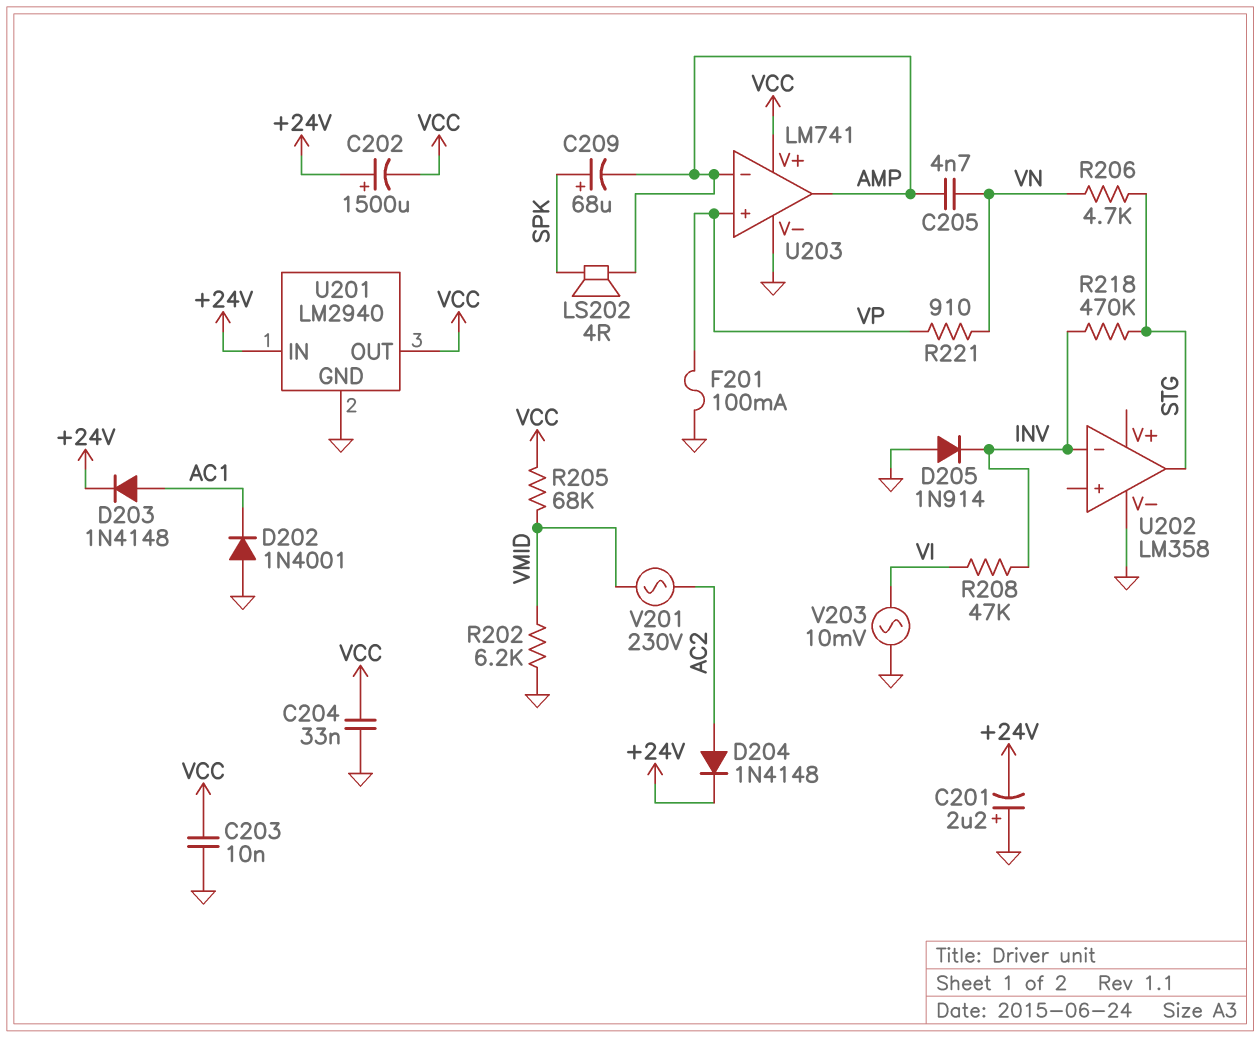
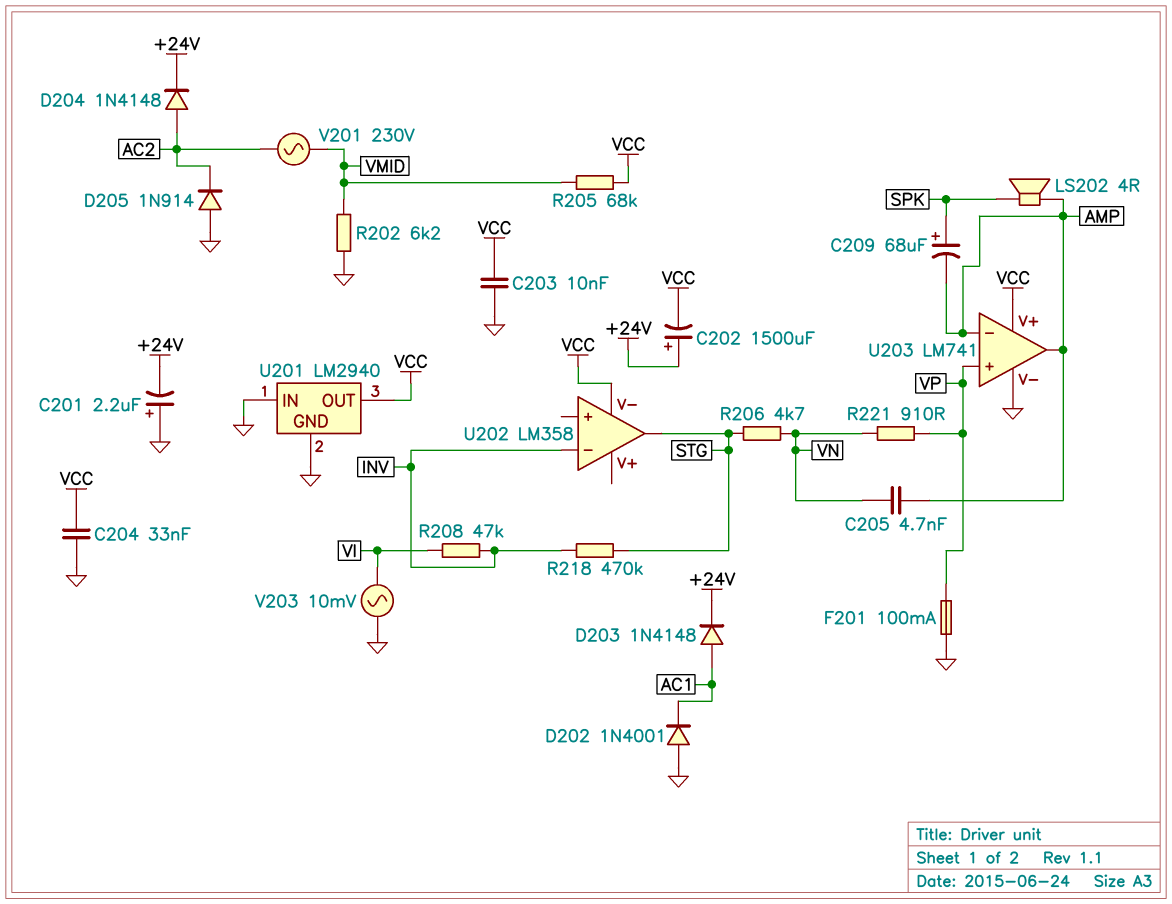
D205: diode 1N914 (A GND, K INV) -> diode 1N914 (A GND, K AC2)
U201 pin IN: +24V -> GND
U202 pin V-: GND -> VCC

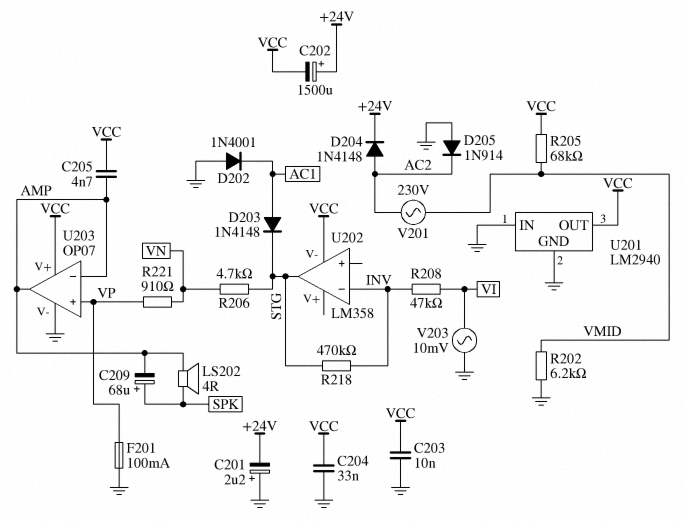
C205: 4.7nF (AMP, VN) -> 4.7nF (AMP, VCC)
D203: diode 1N4148 (A AC1, K +24V) -> diode 1N4148 (A AC1, K STG)
U203: LM741 -> OP07

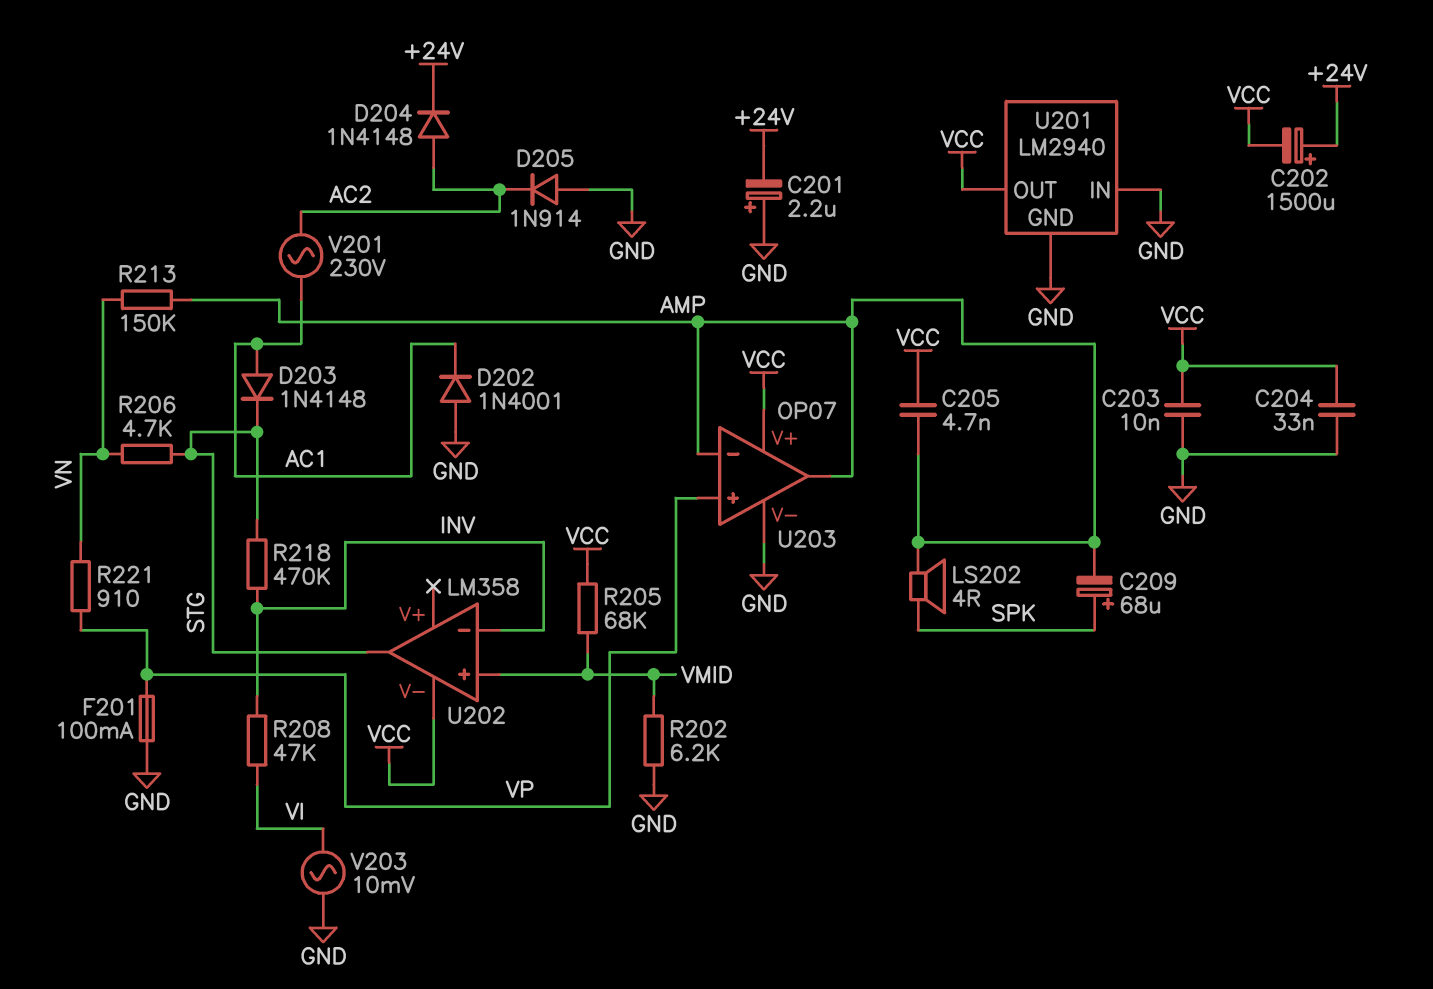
R213: none -> 150k (AMP, VN)
U202 pin in+: none -> VMID
V201: AC 230V (AC2, VMID) -> AC 230V (AC1, AC2)

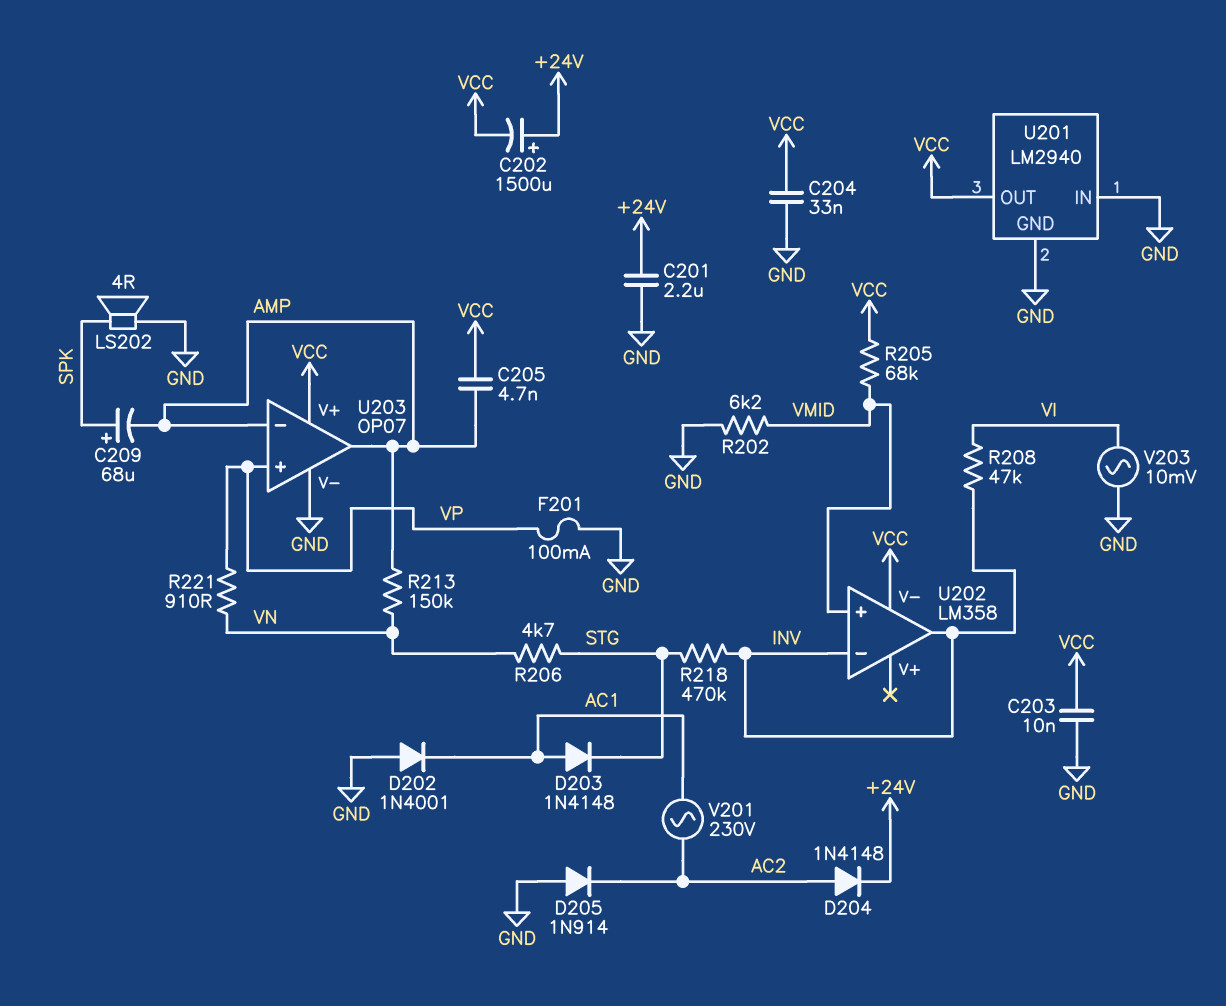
C201: 2.2uF (plus GND, minus +24V) -> 2.2uF (+24V, GND)
LS202: speaker 4R (AMP, SPK) -> speaker 4R (GND, SPK)
U202 pin out: STG -> INV

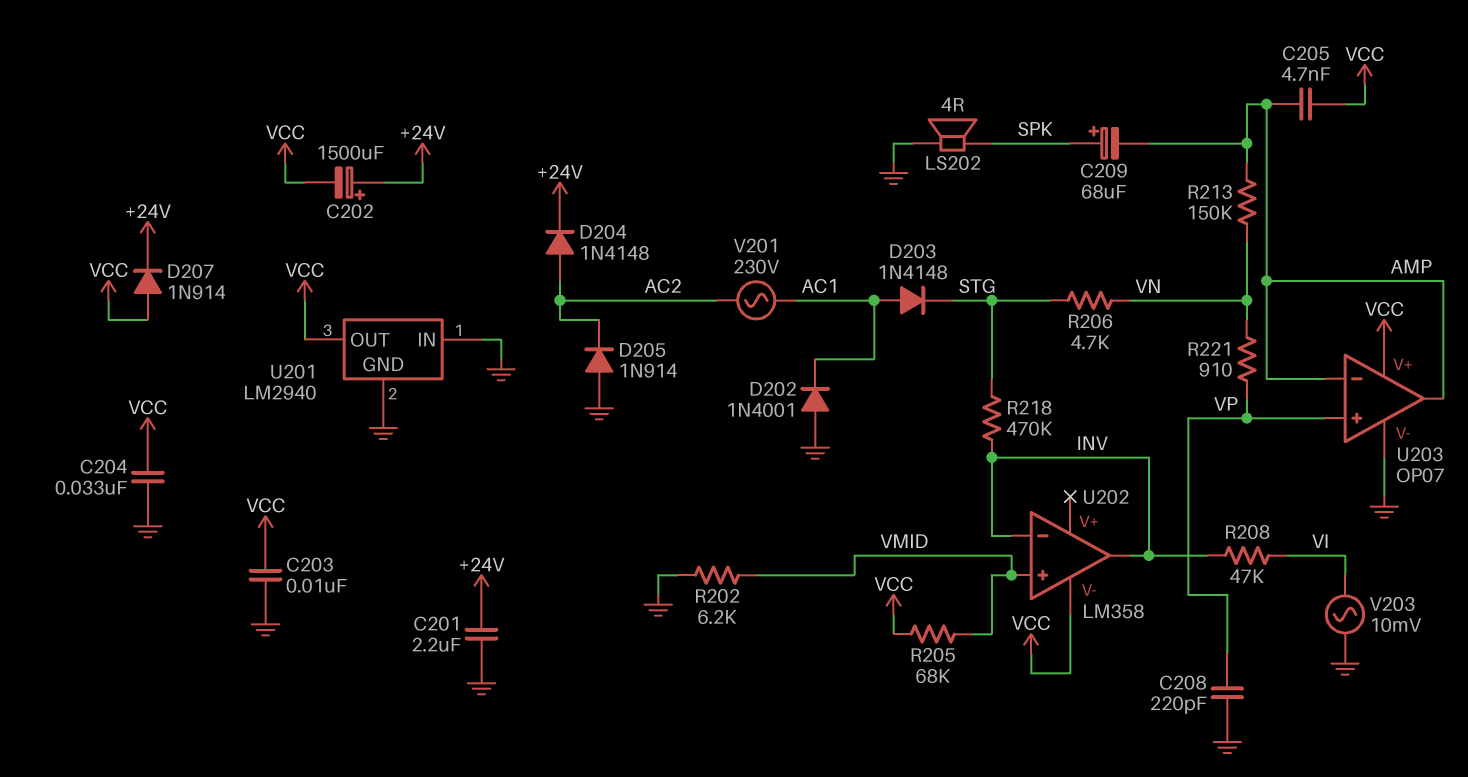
C208: none -> 220pF (GND, VP)
D207: none -> diode 1N914 (A VCC, K +24V)
F201: 100mA (GND, VP) -> none

